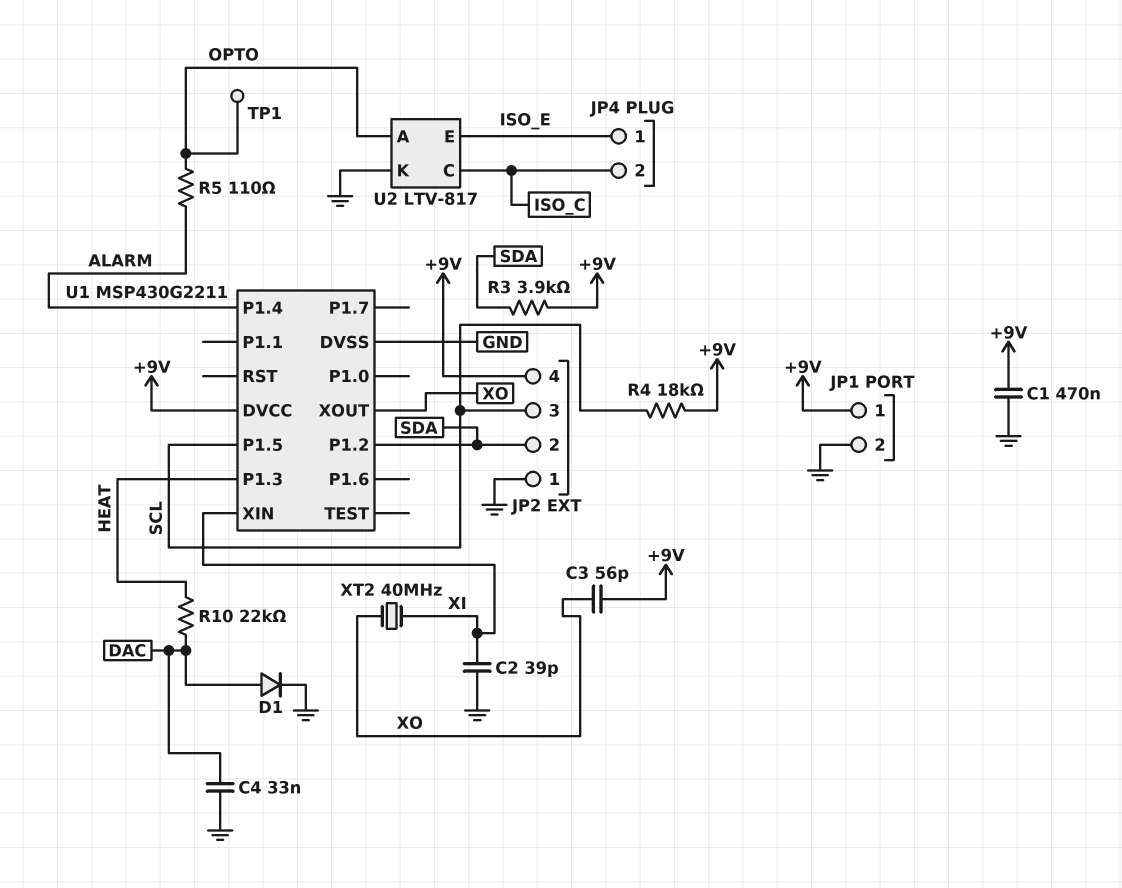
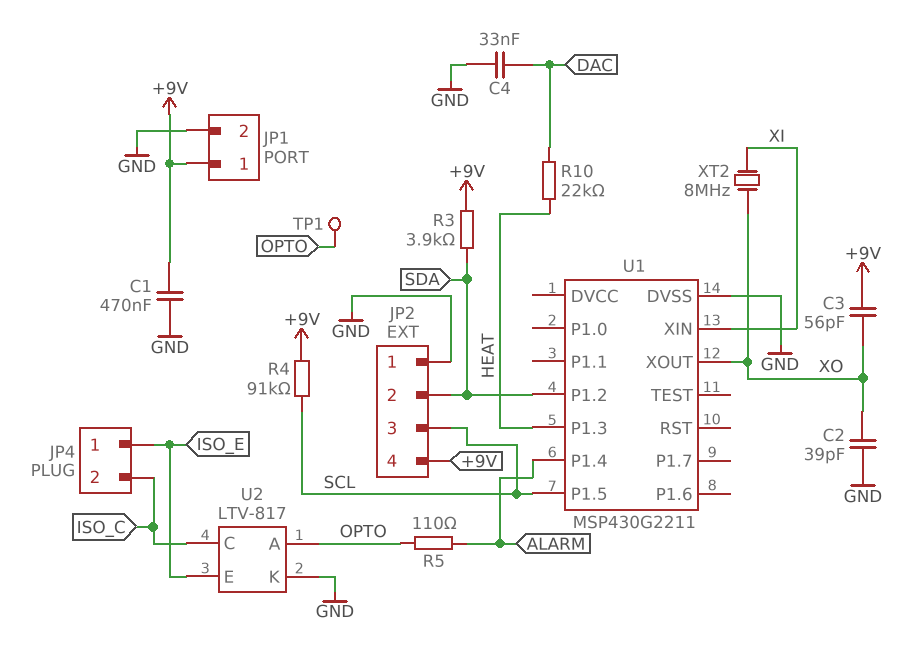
C2: 39pF (GND, XI) -> 39pF (GND, XO)
D1: diode (A DAC, K GND) -> none
R4: 18k (+9V, SCL) -> 91k (+9V, SCL)
U1 pin DVCC: +9V -> none
XT2: 40MHz (XI, XO) -> 8MHz (XI, XO)

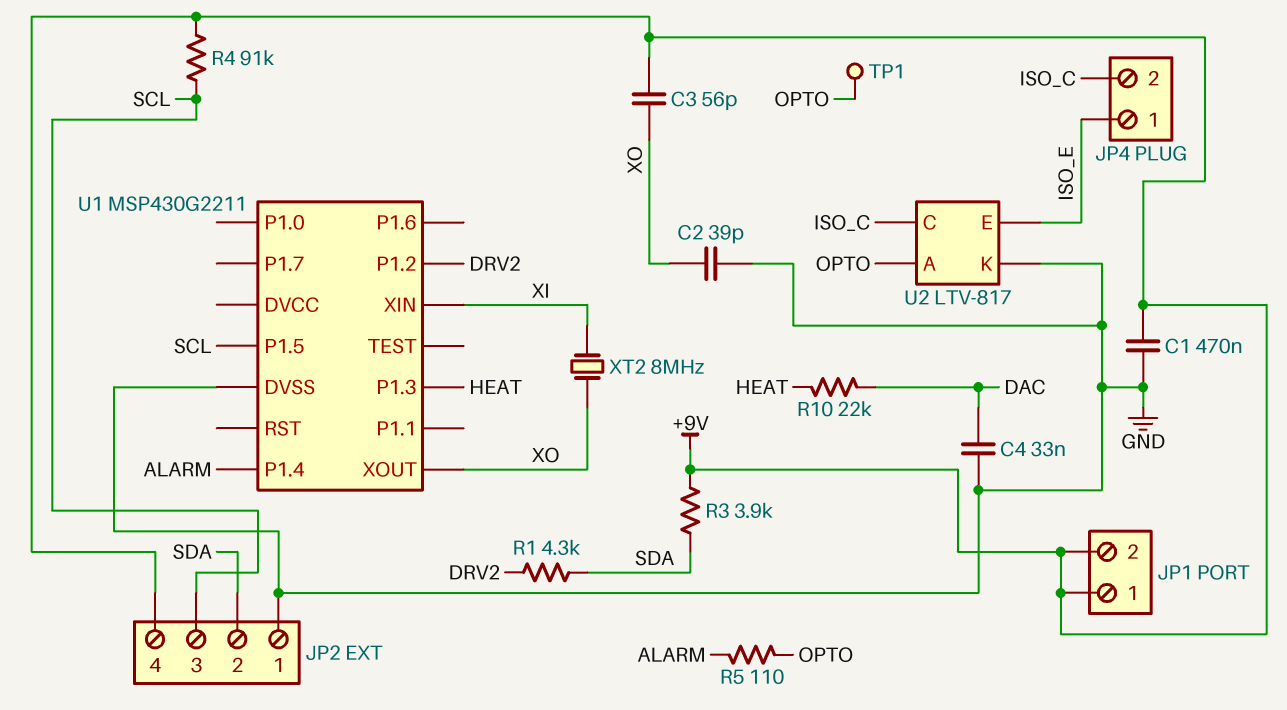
JP1 pin 2: GND -> +9V
R1: none -> 4.3k (DRV2, SDA)
U1 pin P1.2: SDA -> DRV2

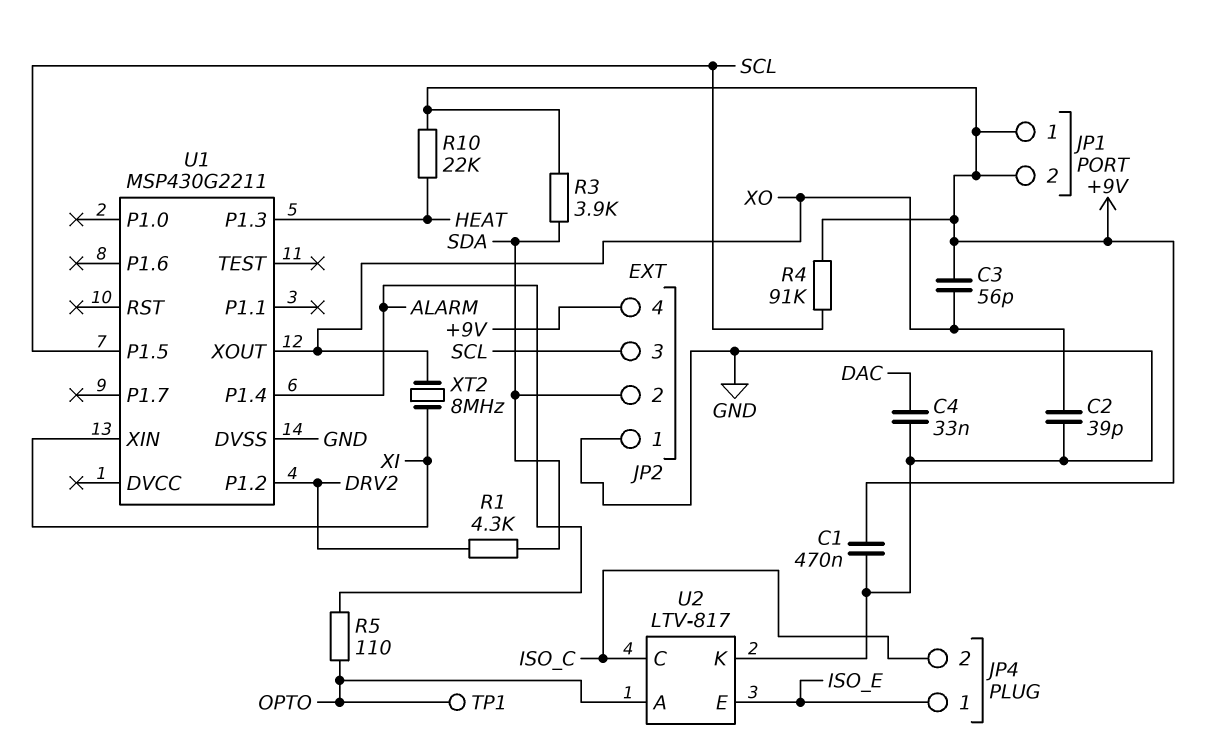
R10: 22k (DAC, HEAT) -> 22k (+9V, HEAT)

